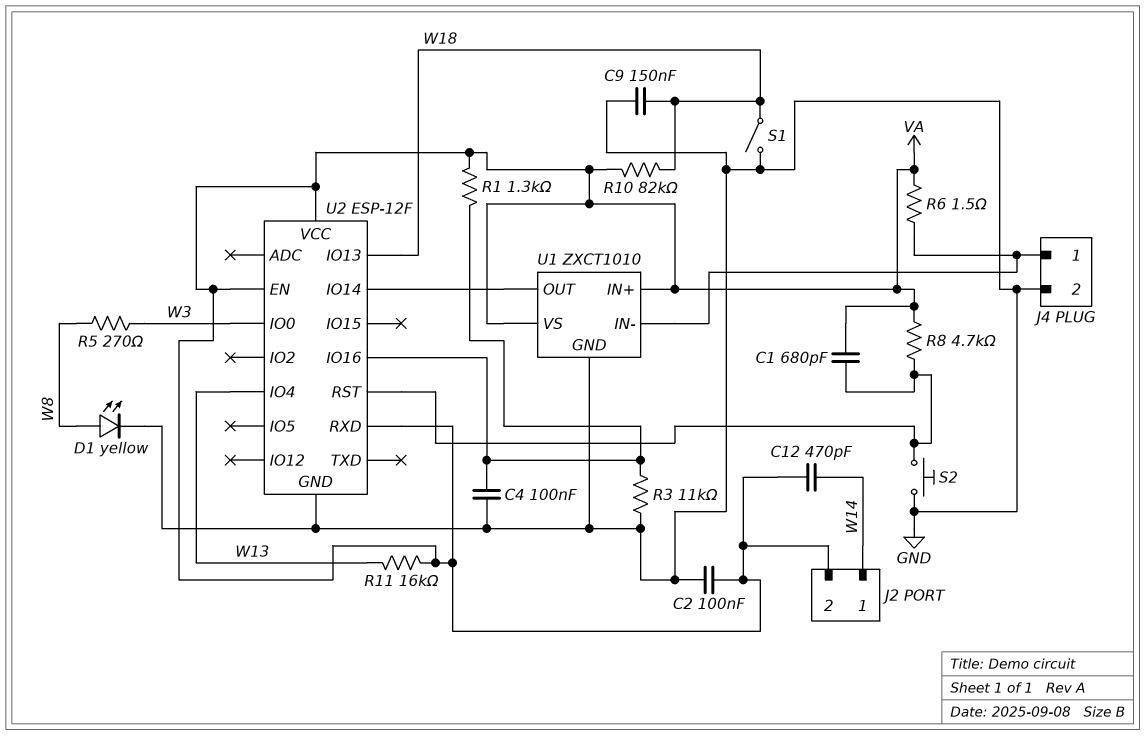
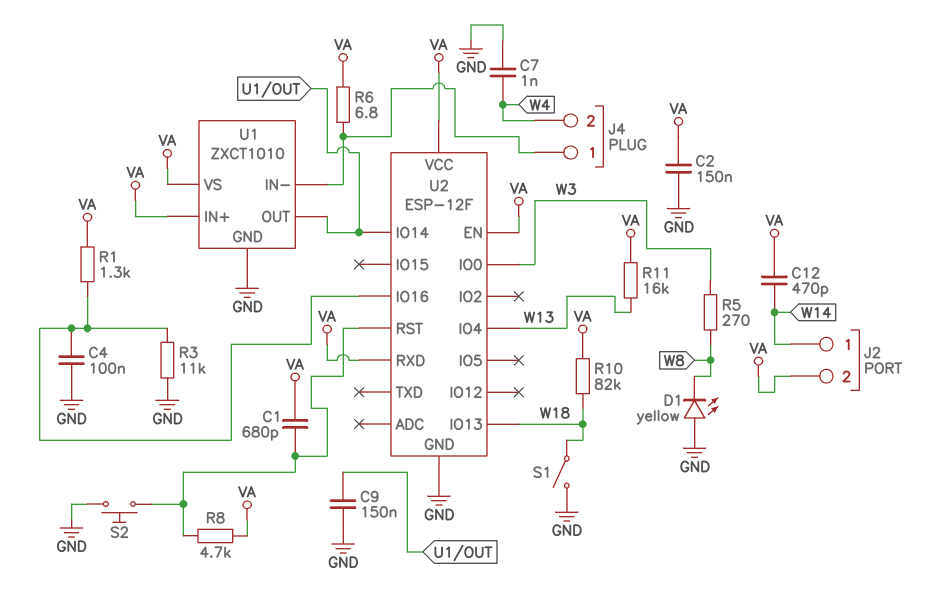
C2: 100nF (GND, VA) -> 150nF (GND, VA)
C7: none -> 1nF (GND, W4)
C9: 150nF (GND, W18) -> 150nF (GND, U1/OUT)
D1: LED yellow (A W8, K GND) -> LED yellow (A GND, K W8)
J4 pin 2: GND -> W4
R6: 1.5 (J4/1, VA) -> 6.8 (J4/1, VA)

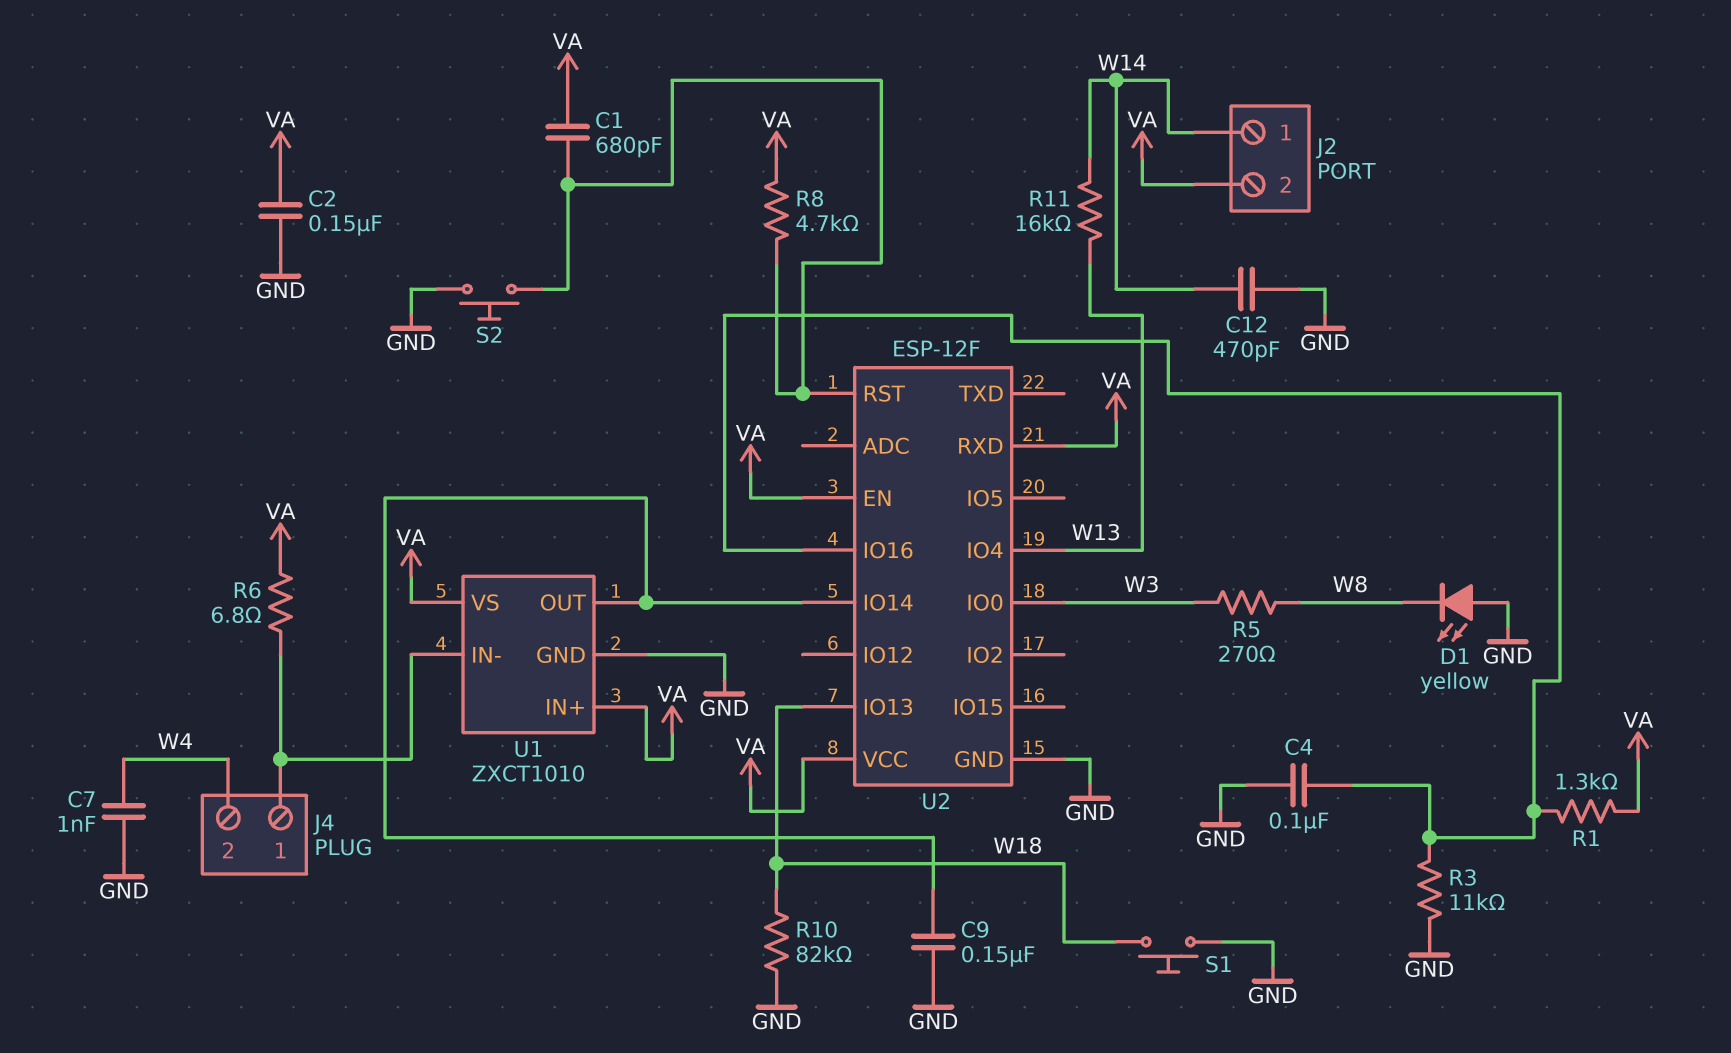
C12: 470pF (VA, W14) -> 470pF (GND, W14)
R10: 82k (VA, W18) -> 82k (GND, W18)
R11: 16k (VA, W13) -> 16k (W13, W14)
S1: switch (GND, W18) -> button (GND, W18)

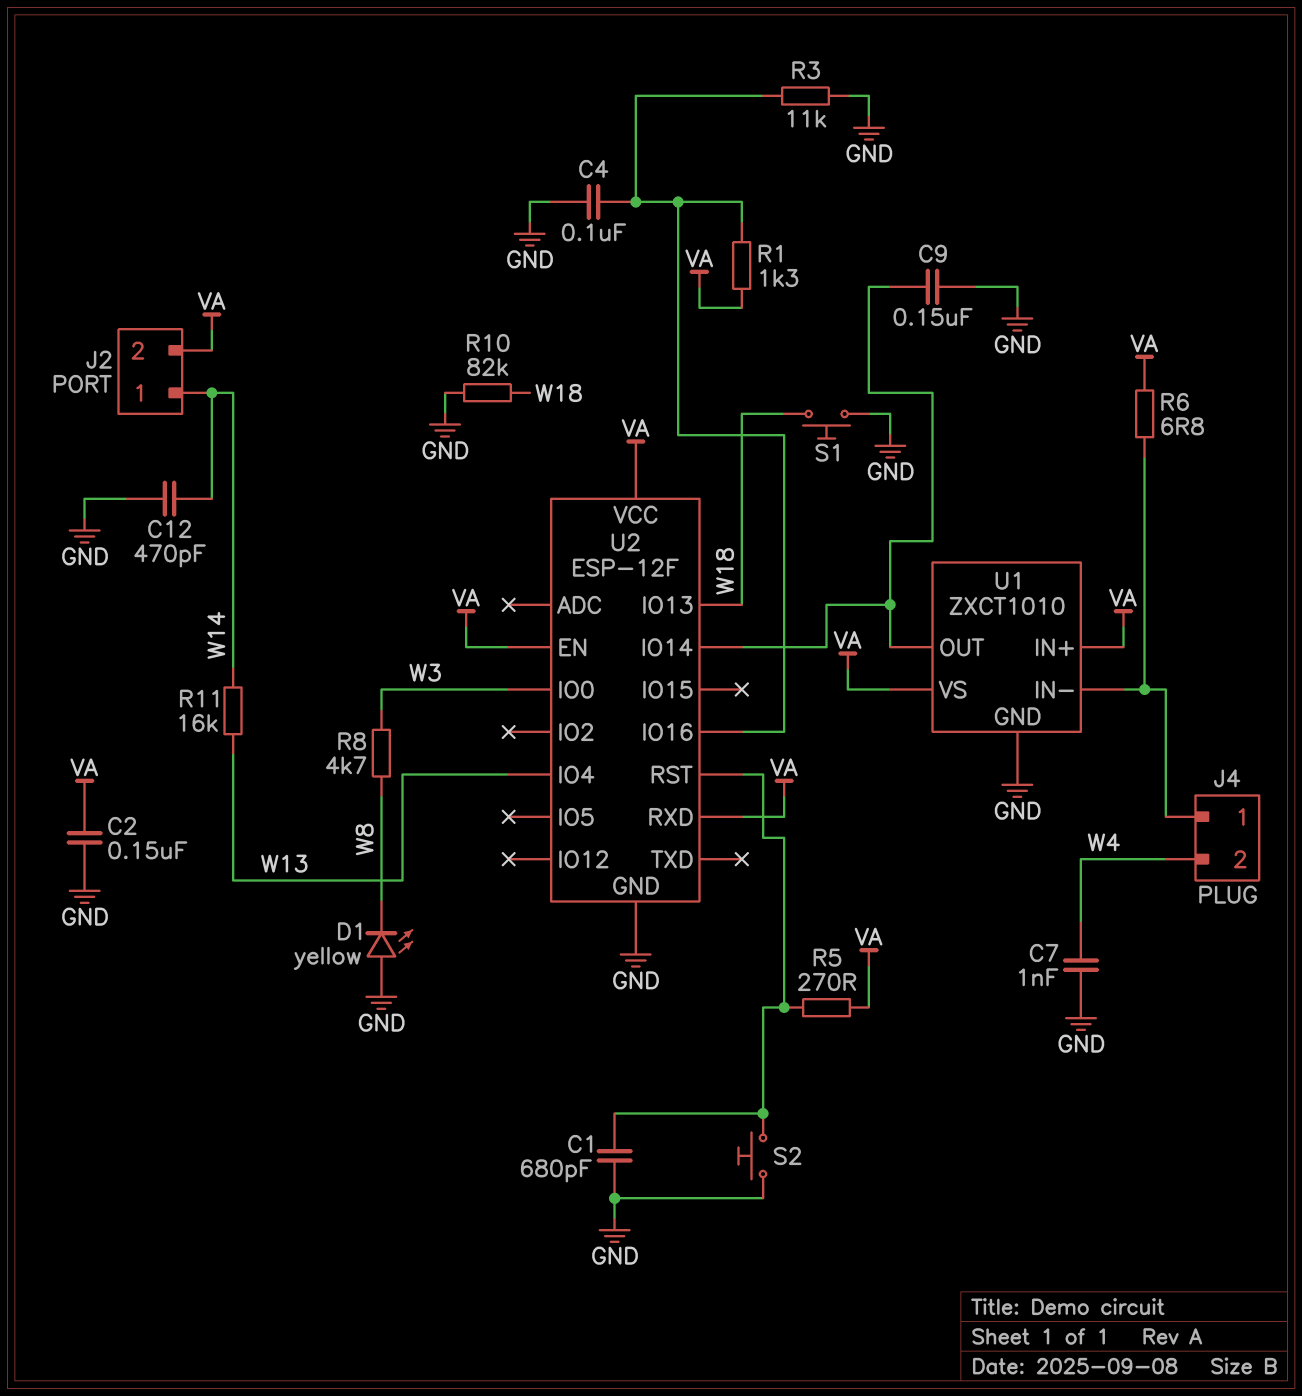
C1: 680pF (U2/RST, VA) -> 680pF (GND, U2/RST)
R5: 270 (W3, W8) -> 270 (U2/RST, VA)
R8: 4.7k (U2/RST, VA) -> 4.7k (W3, W8)

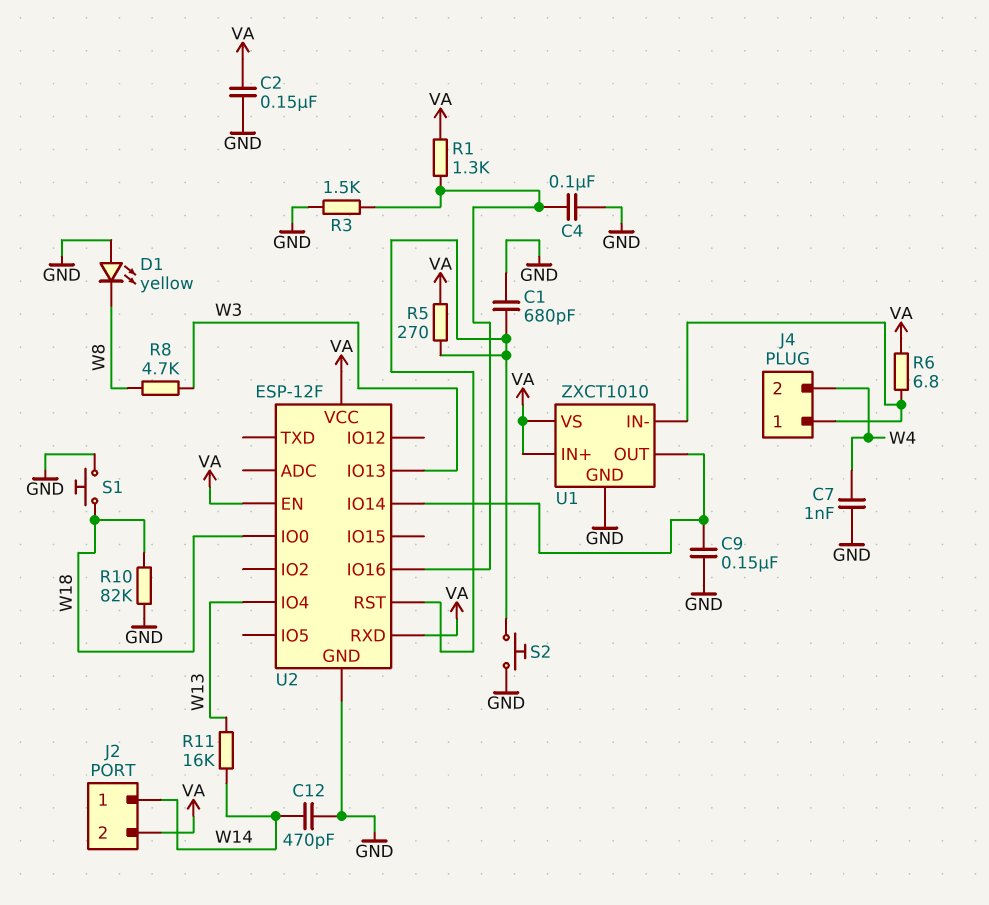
R3: 11k (GND, U2/IO16) -> 1.5k (GND, U2/IO16)
U2 pin IO0: W3 -> W18
U2 pin IO13: W18 -> W3

